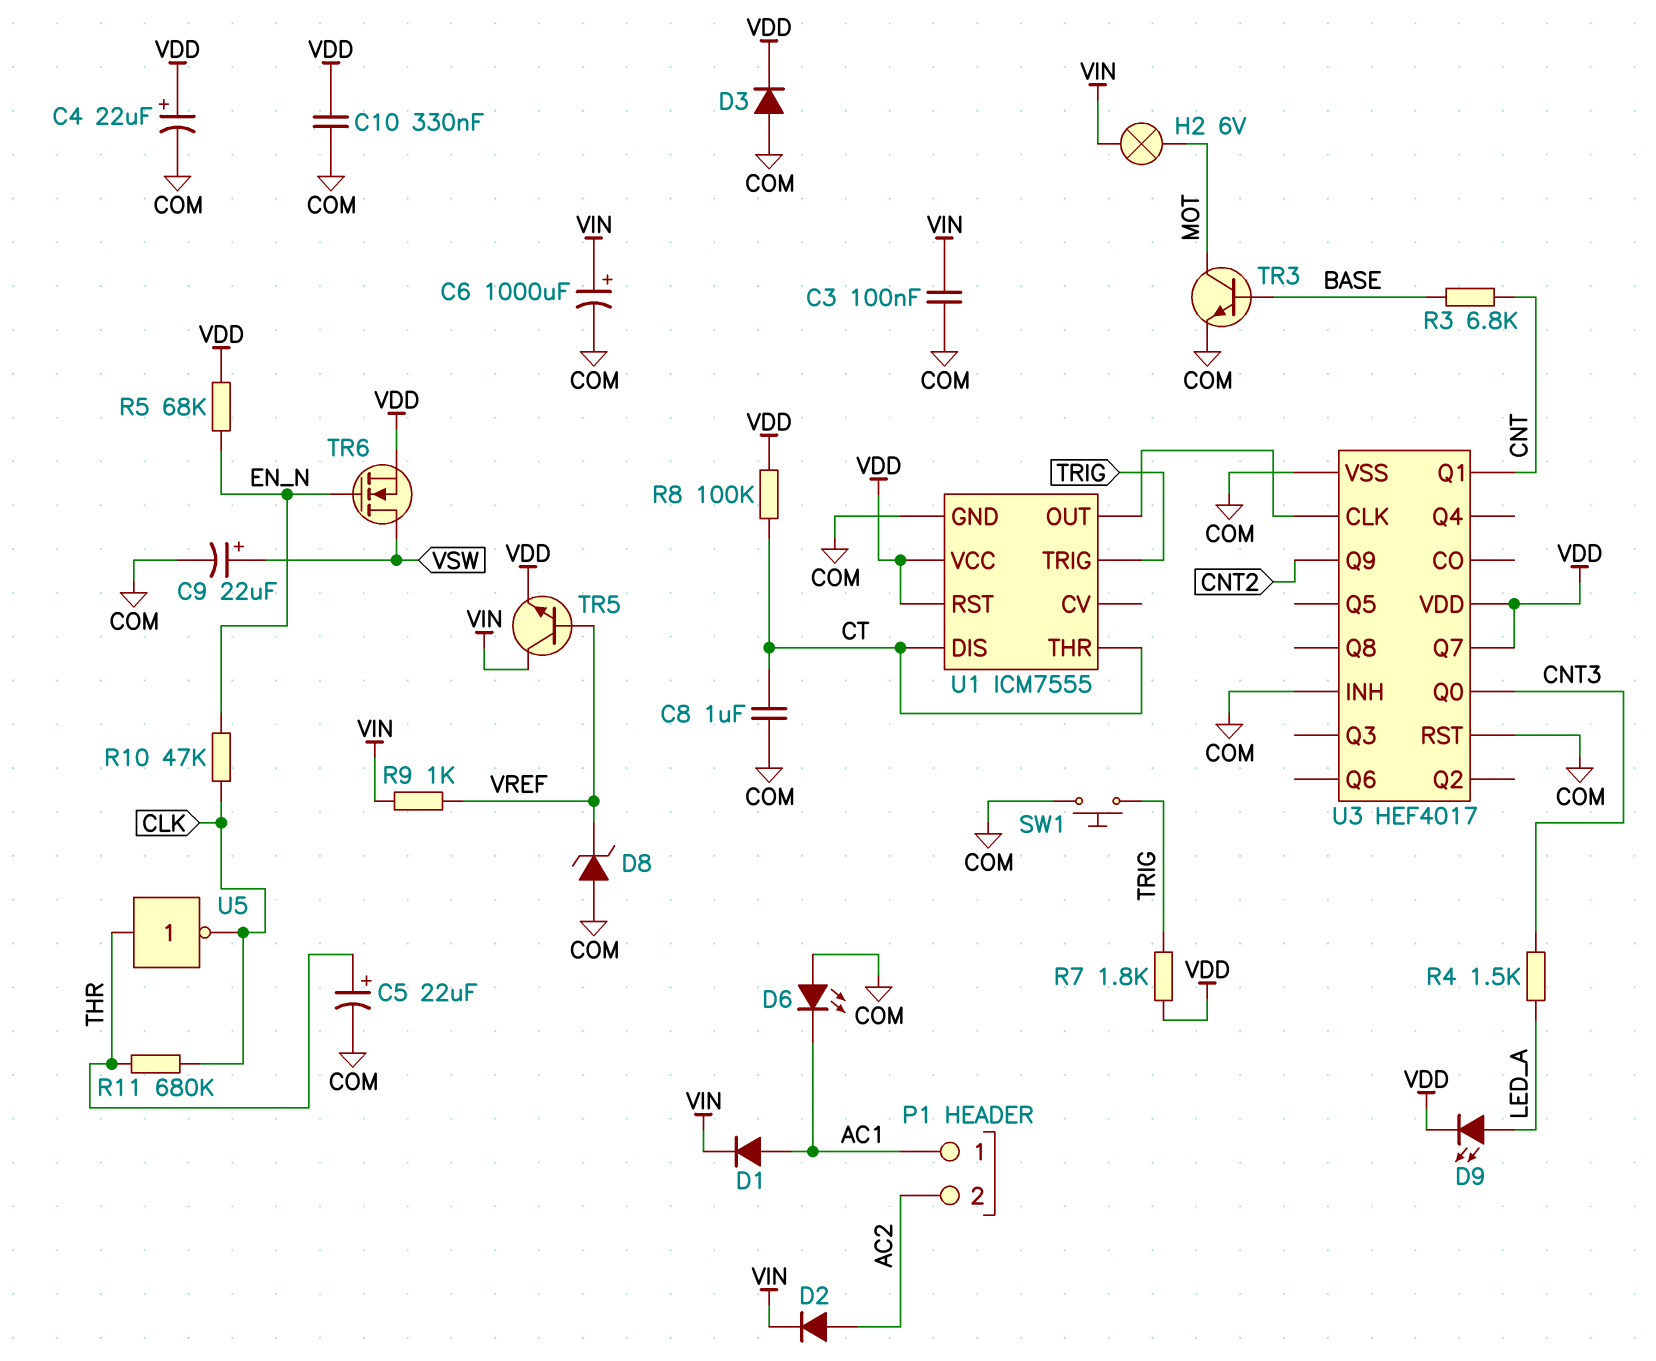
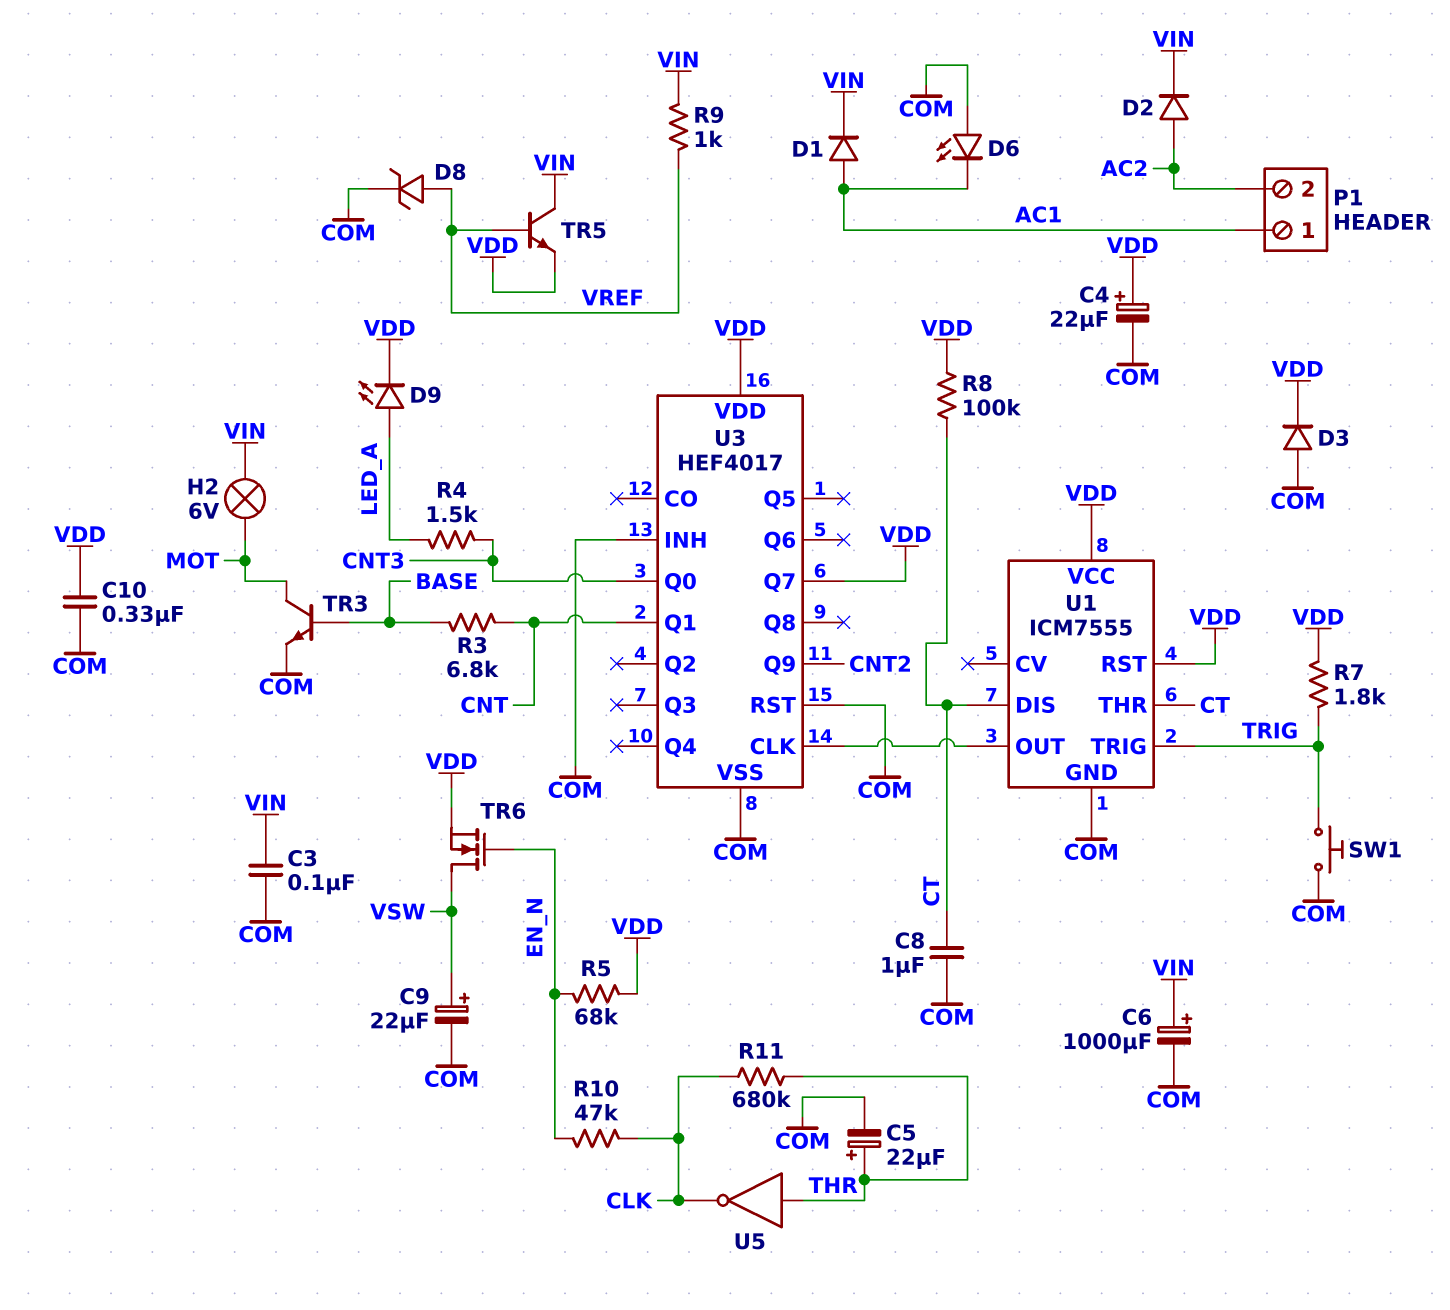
D8: zener (A COM, K VREF) -> zener (A VREF, K COM)

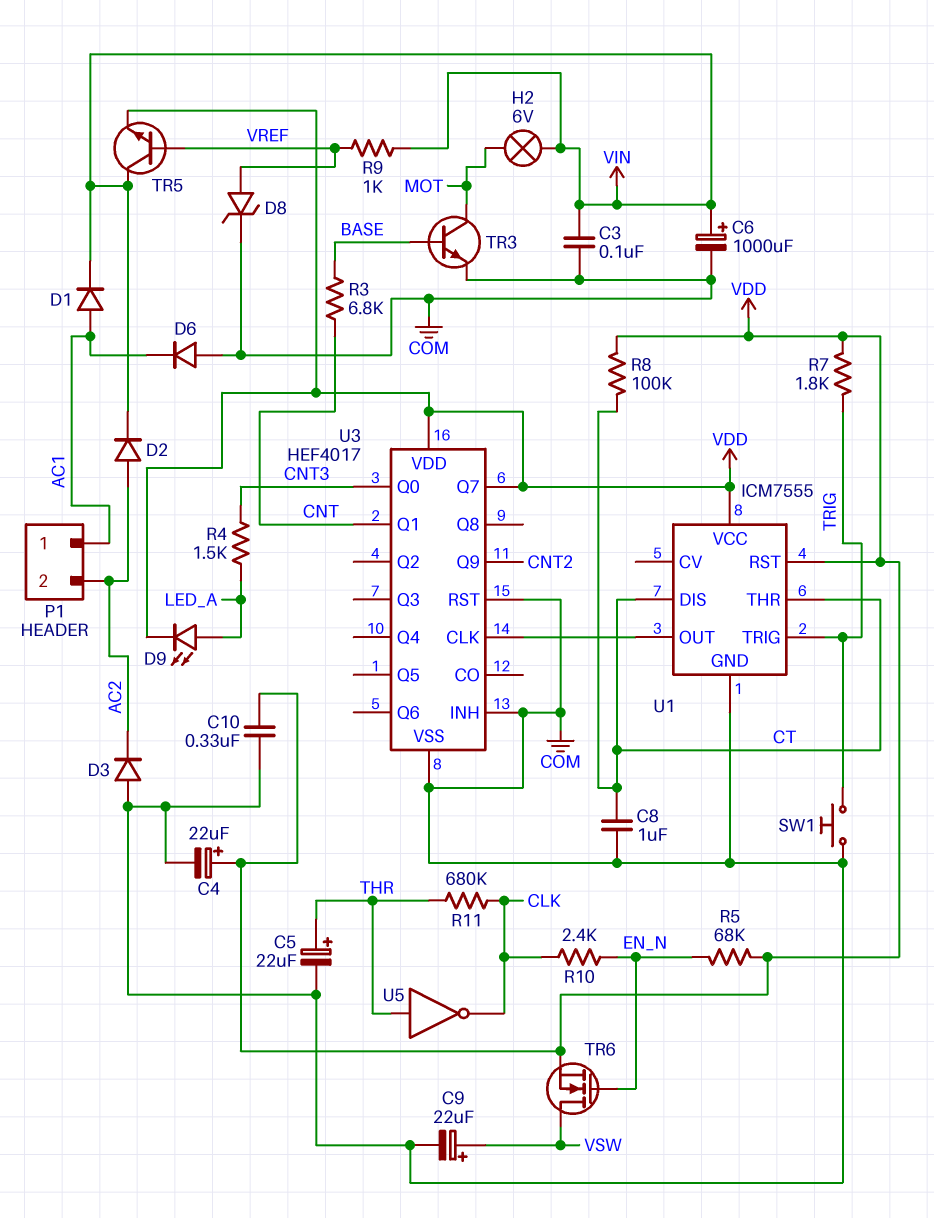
D3: diode (A COM, K VDD) -> diode (A COM, K AC2)
D6: LED (A COM, K AC1) -> diode (A COM, K AC1)
R10: 47k (CLK, EN_N) -> 2.4k (CLK, EN_N)

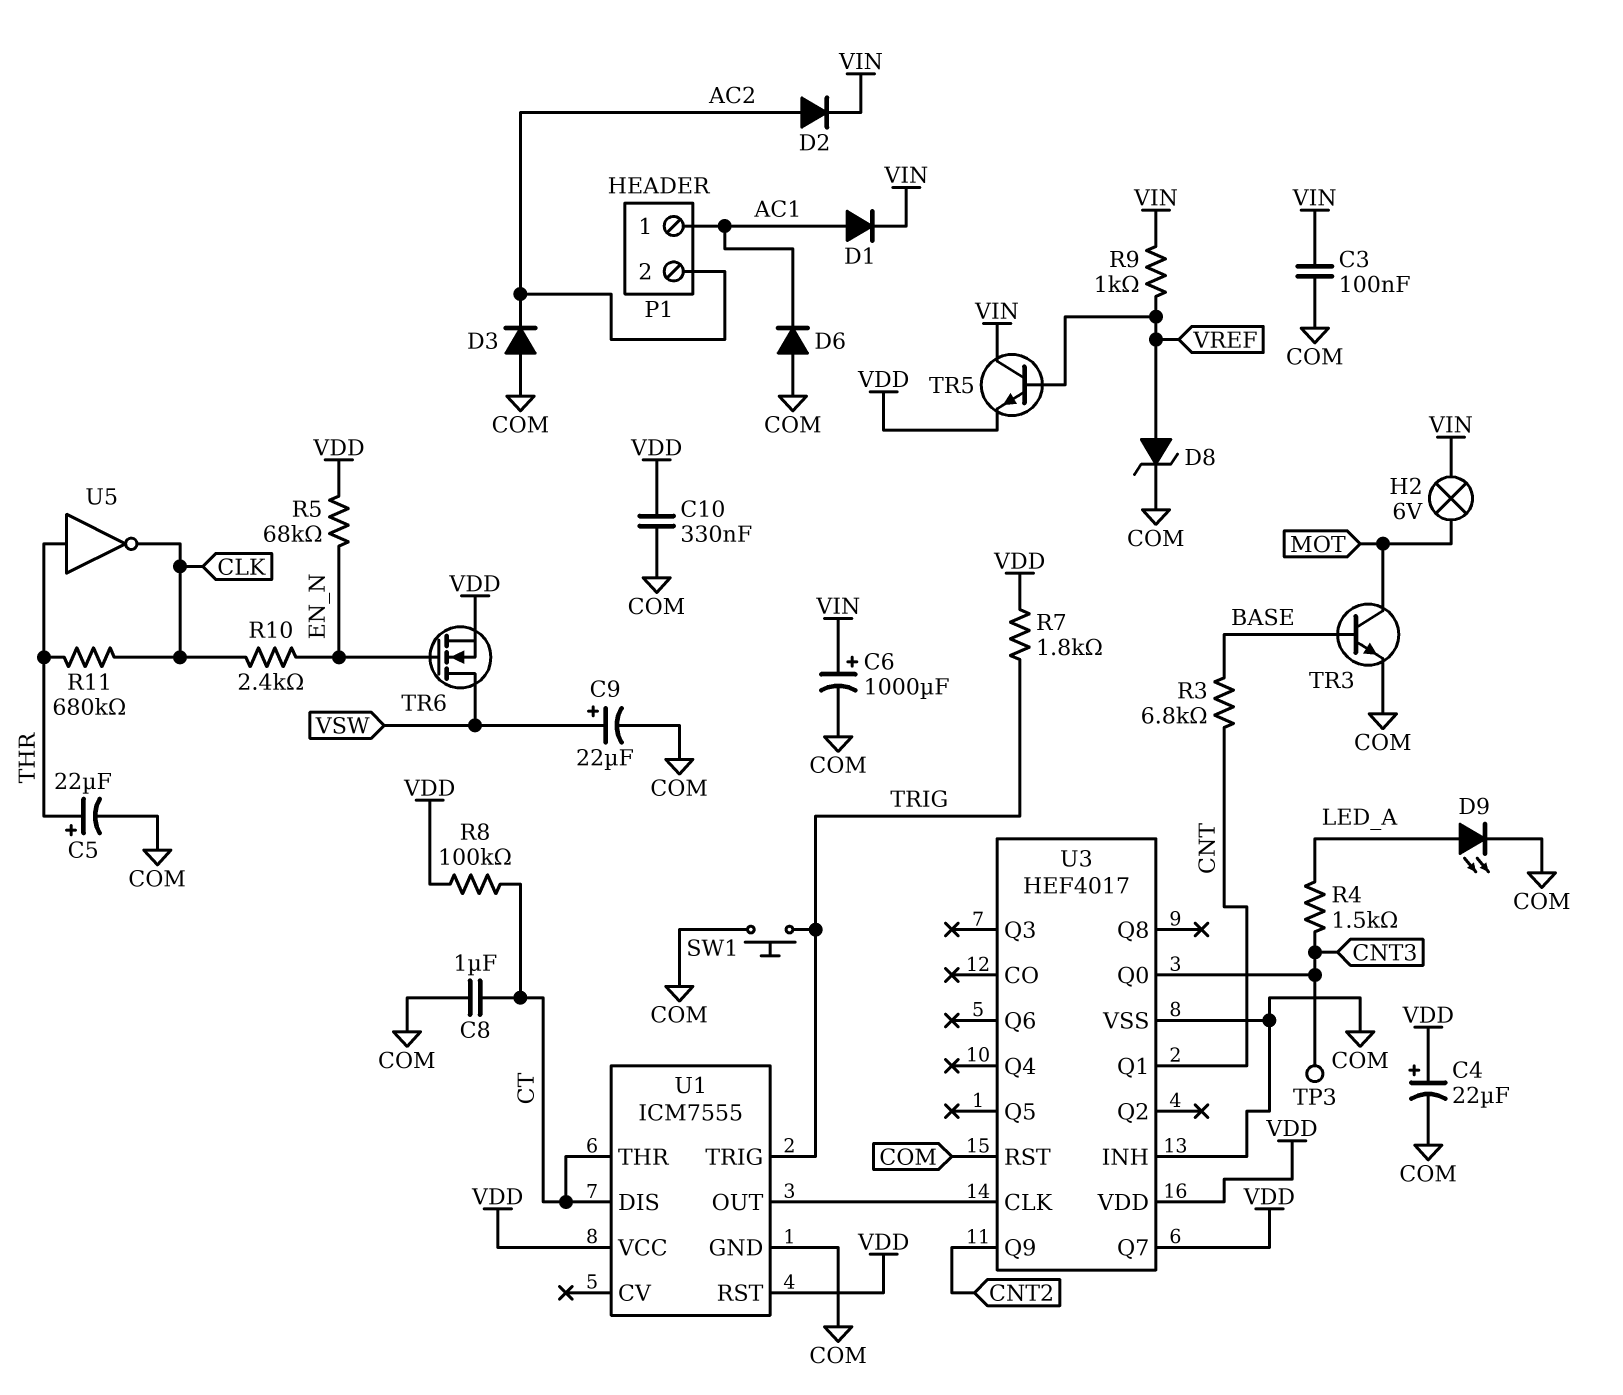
D9: LED (A LED_A, K VDD) -> LED (A LED_A, K COM)
TP3: none -> test point (CNT3)

